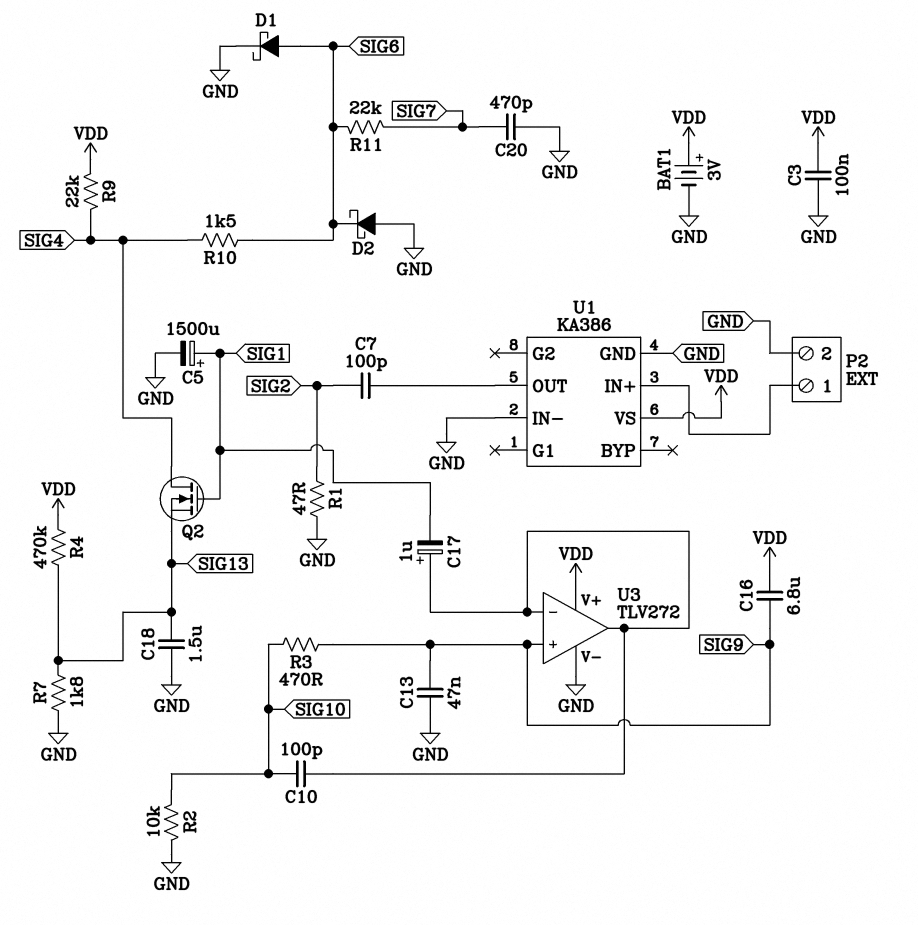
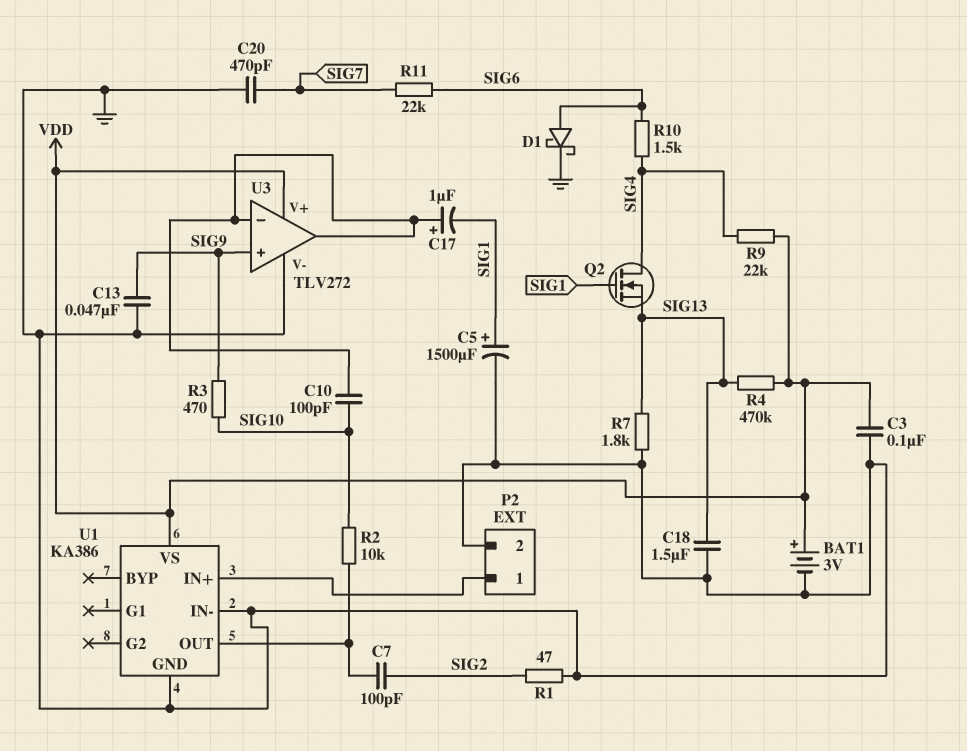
C16: 6.8uF (SIG9, VDD) -> none
D2: schottky (A GND, K SIG6) -> none
R2: 10k (GND, SIG10) -> 10k (SIG10, U1/OUT)

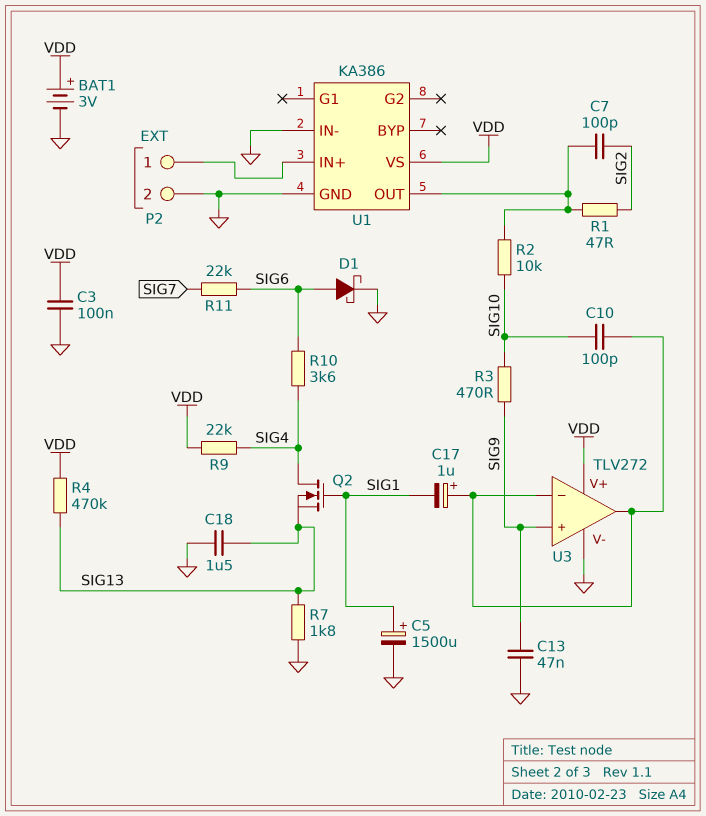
C20: 470pF (GND, SIG7) -> none
R1: 47 (GND, SIG2) -> 47 (SIG2, U1/OUT)
R10: 1.5k (SIG4, SIG6) -> 3.6k (SIG4, SIG6)

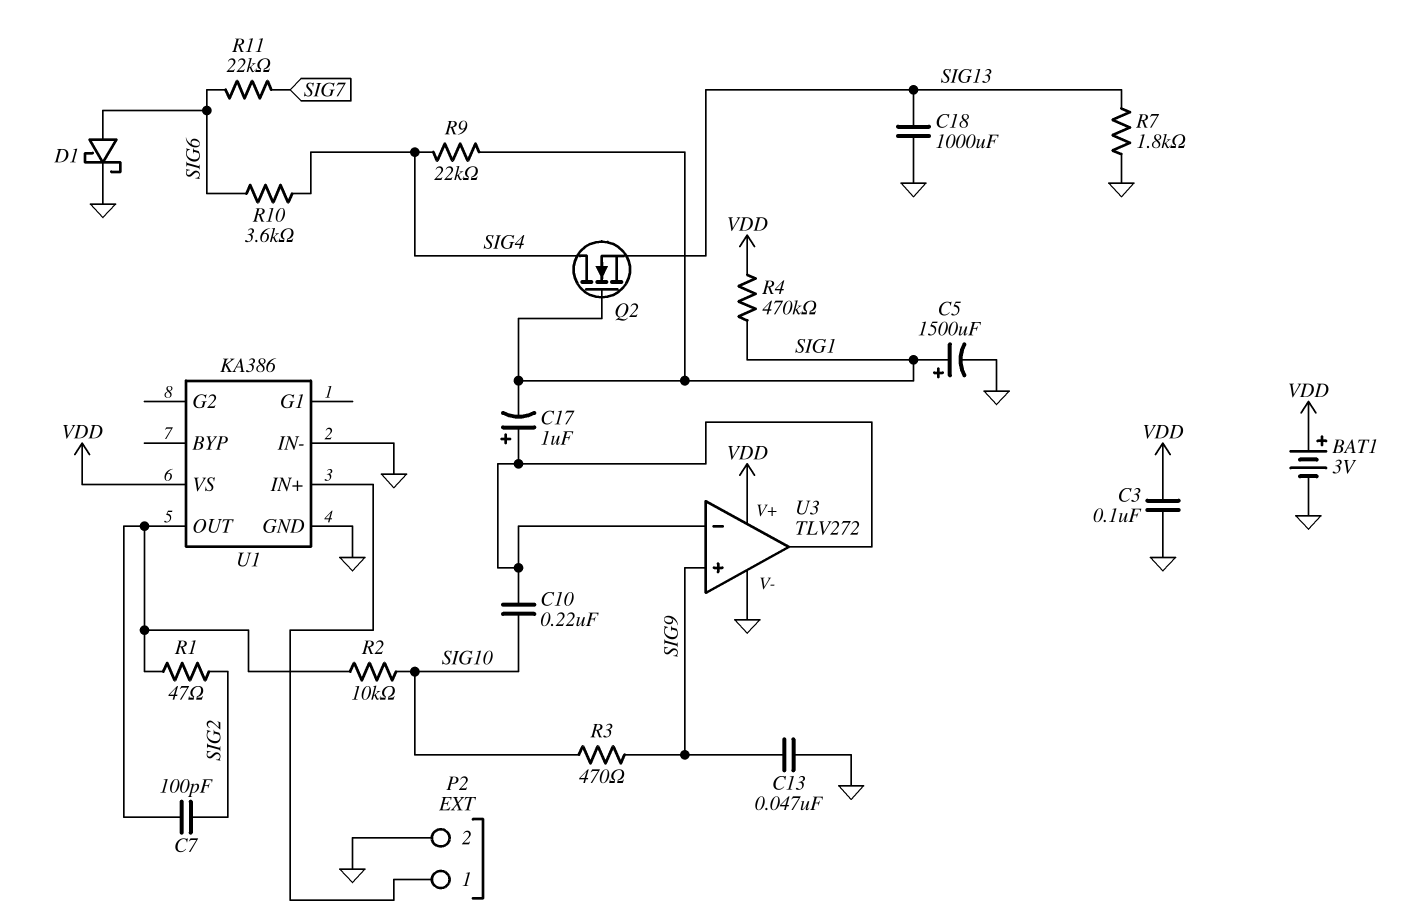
C10: 100pF (SIG10, U3/in-) -> 220nF (SIG10, U3/in-)
C18: 1.5uF (GND, SIG13) -> 1000uF (GND, SIG13)
R4: 470k (SIG13, VDD) -> 470k (SIG1, VDD)
R9: 22k (SIG4, VDD) -> 22k (SIG1, SIG4)

